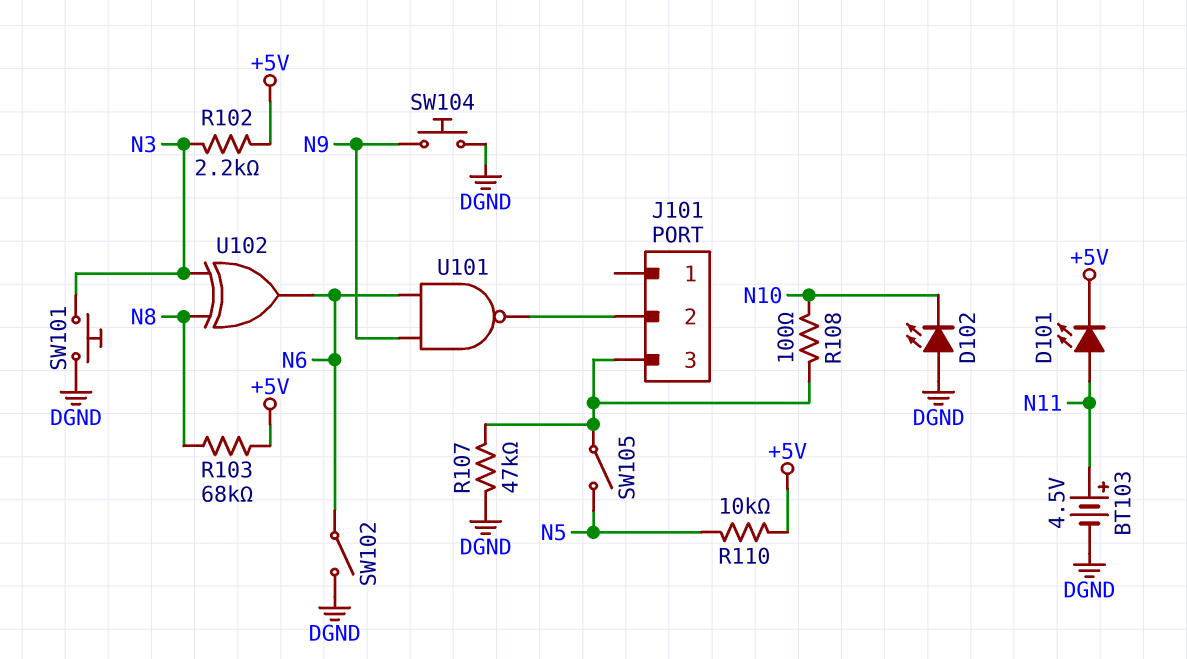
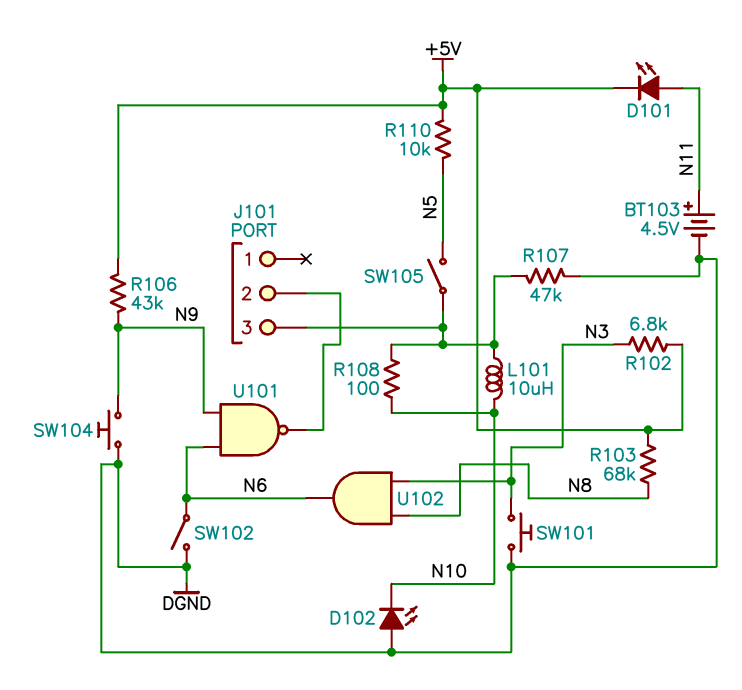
L101: none -> 10uH (J101/3, N10)
R102: 2.2k (+5V, N3) -> 6.8k (+5V, N3)
R106: none -> 43k (+5V, N9)
U102: XOR (in N3, in N8, out N6) -> AND (in N3, in N8, out N6)

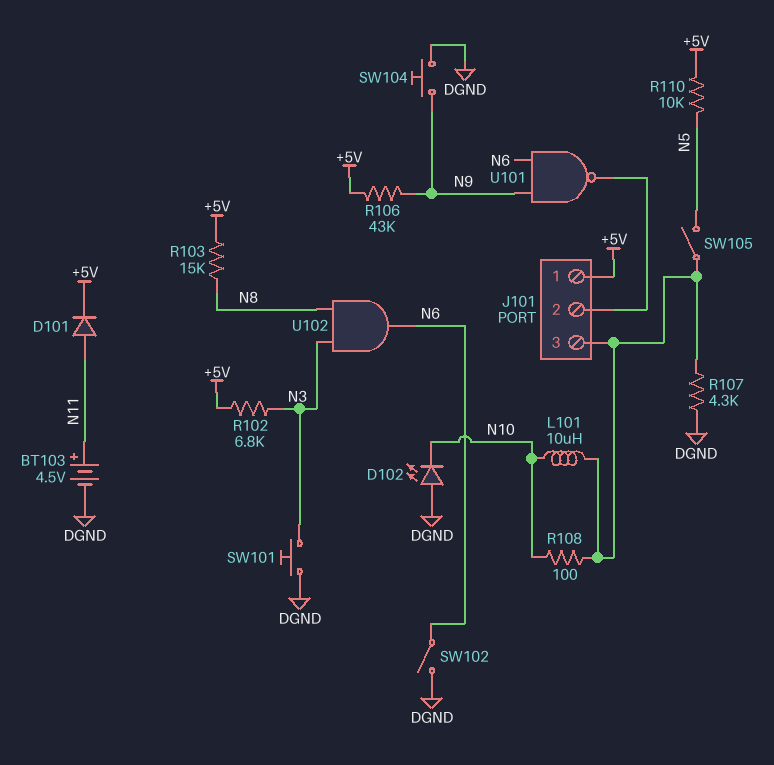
D101: LED (A N11, K +5V) -> diode (A N11, K +5V)
J101 pin 1: none -> +5V
R103: 68k (+5V, N8) -> 15k (+5V, N8)
R107: 47k (DGND, J101/3) -> 4.3k (DGND, J101/3)

